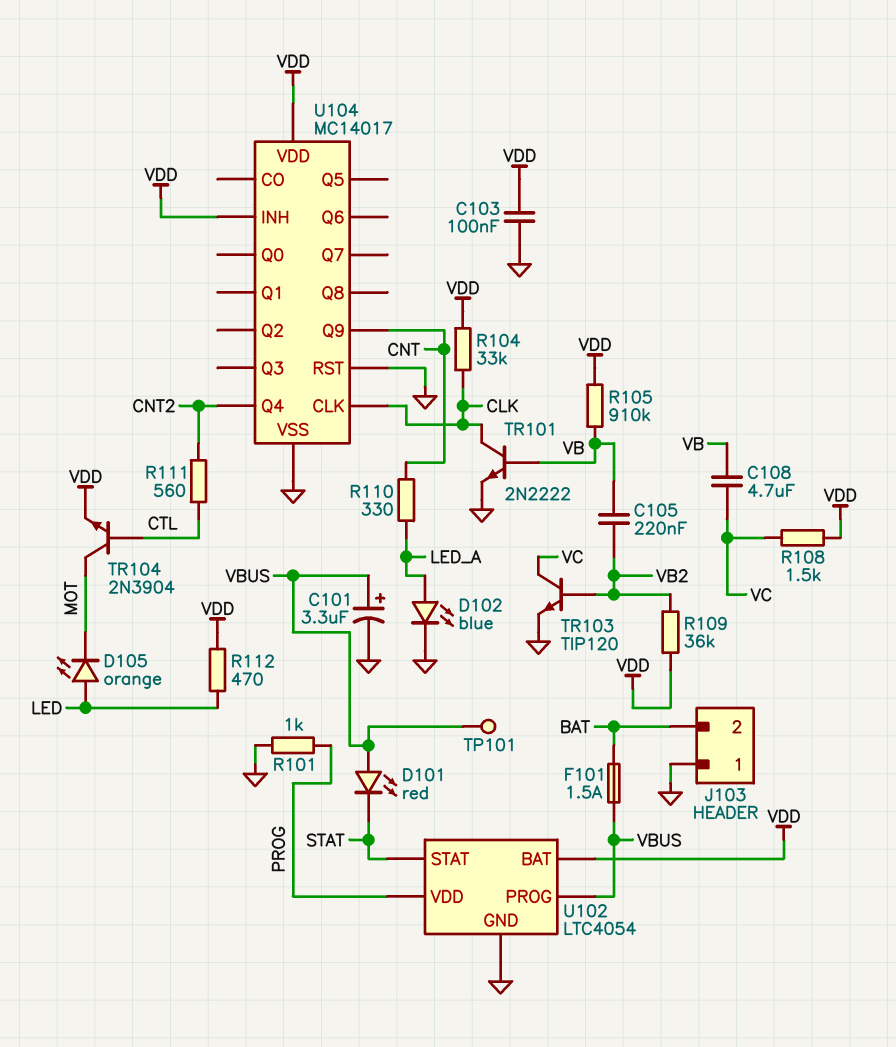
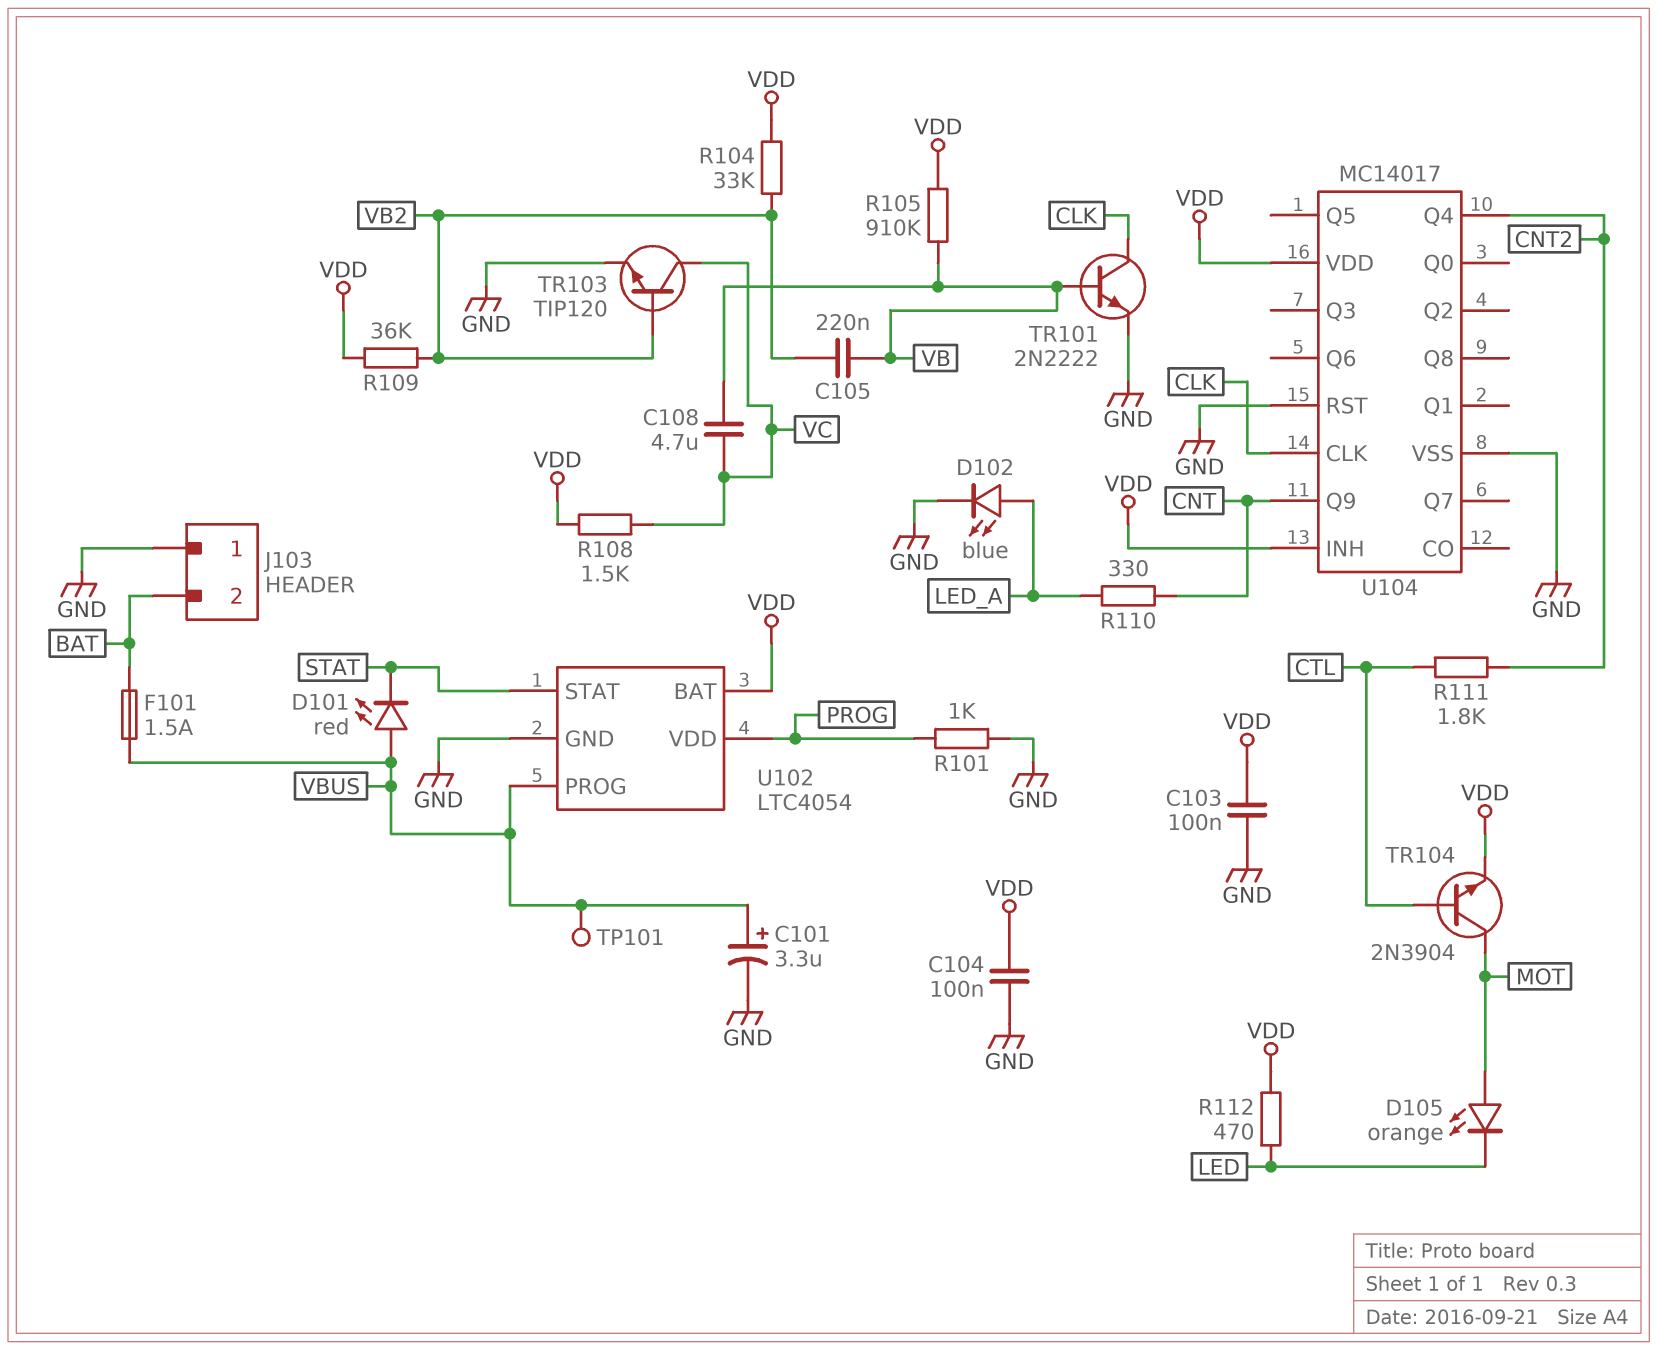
C104: none -> 100nF (GND, VDD)
D105: LED orange (A LED, K MOT) -> LED orange (A MOT, K LED)
R104: 33k (CLK, VDD) -> 33k (VB2, VDD)
R111: 560 (CNT2, CTL) -> 1.8k (CNT2, CTL)

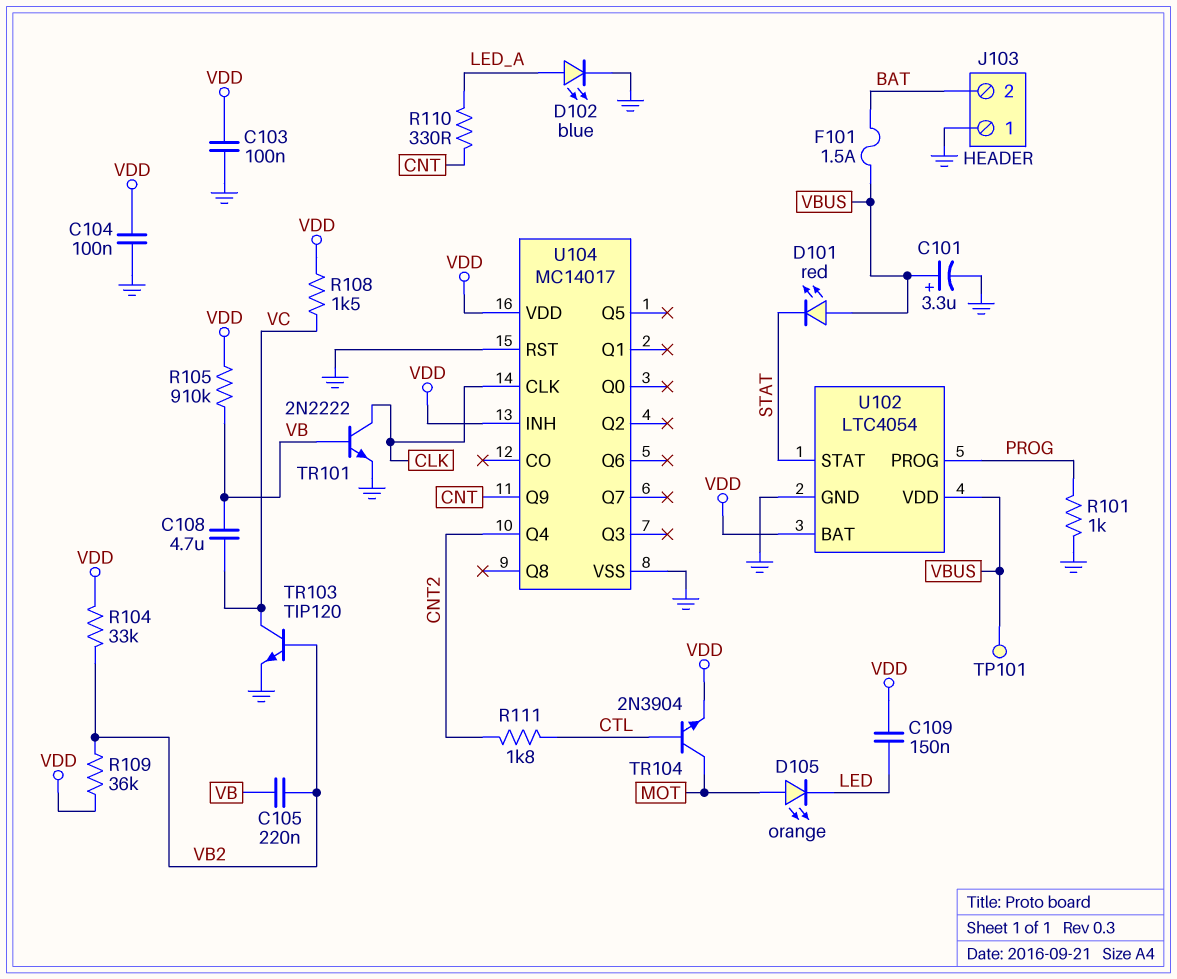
C109: none -> 150nF (LED, VDD)
R112: 470 (LED, VDD) -> none
U102 pin PROG: VBUS -> PROG
U102 pin VDD: PROG -> VBUS

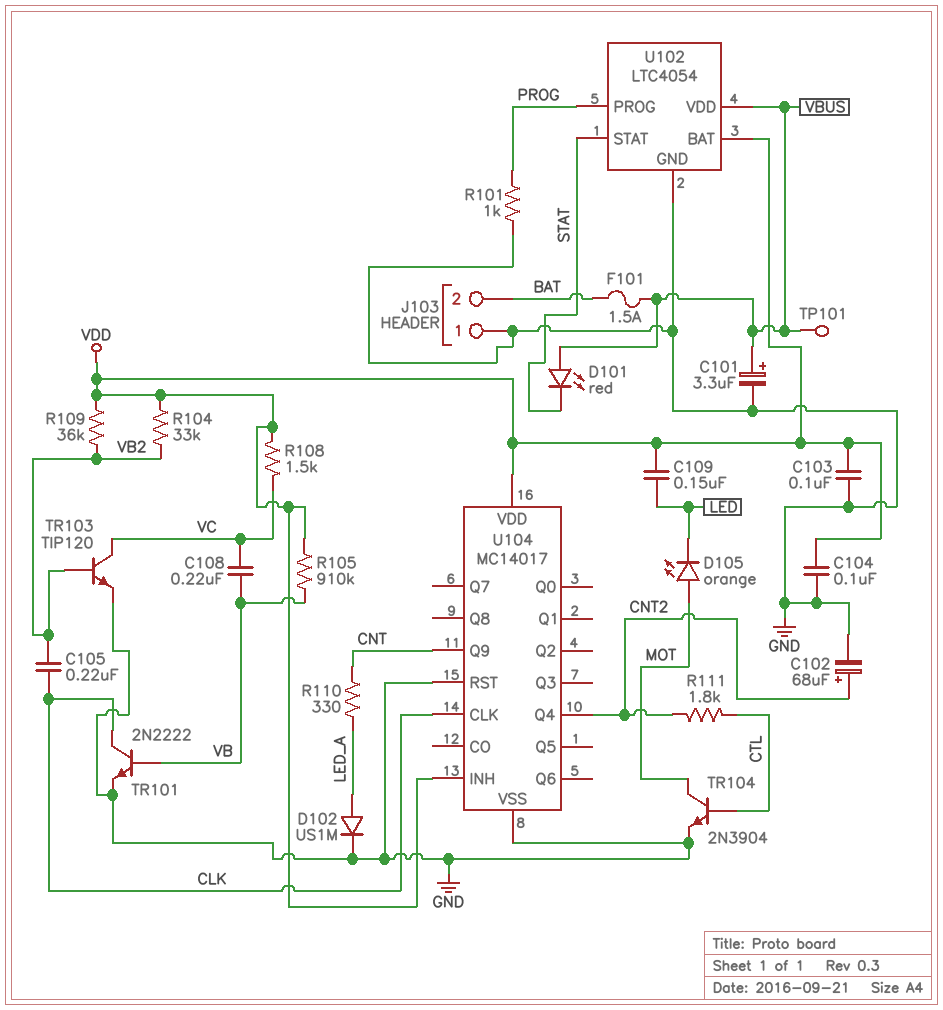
C102: none -> 68uF (plus CNT2, minus GND)
C105: 220nF (VB, VB2) -> 220nF (CLK, VB2)
C108: 4.7uF (VB, VC) -> 220nF (VB, VC)
D102: LED blue (A LED_A, K GND) -> diode US1M (A LED_A, K GND)
TR104: NPN 2N3904 (B CTL, C MOT, E VDD) -> NPN 2N3904 (B CTL, C MOT, E GND)

